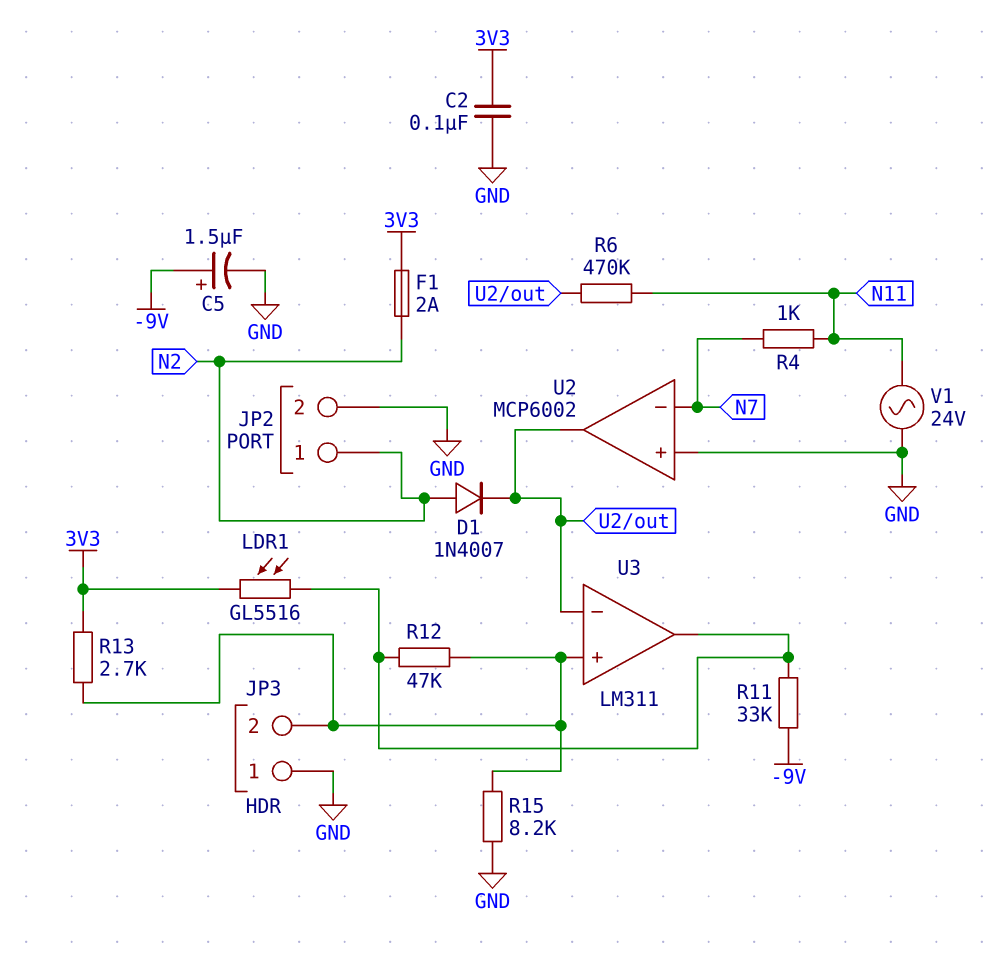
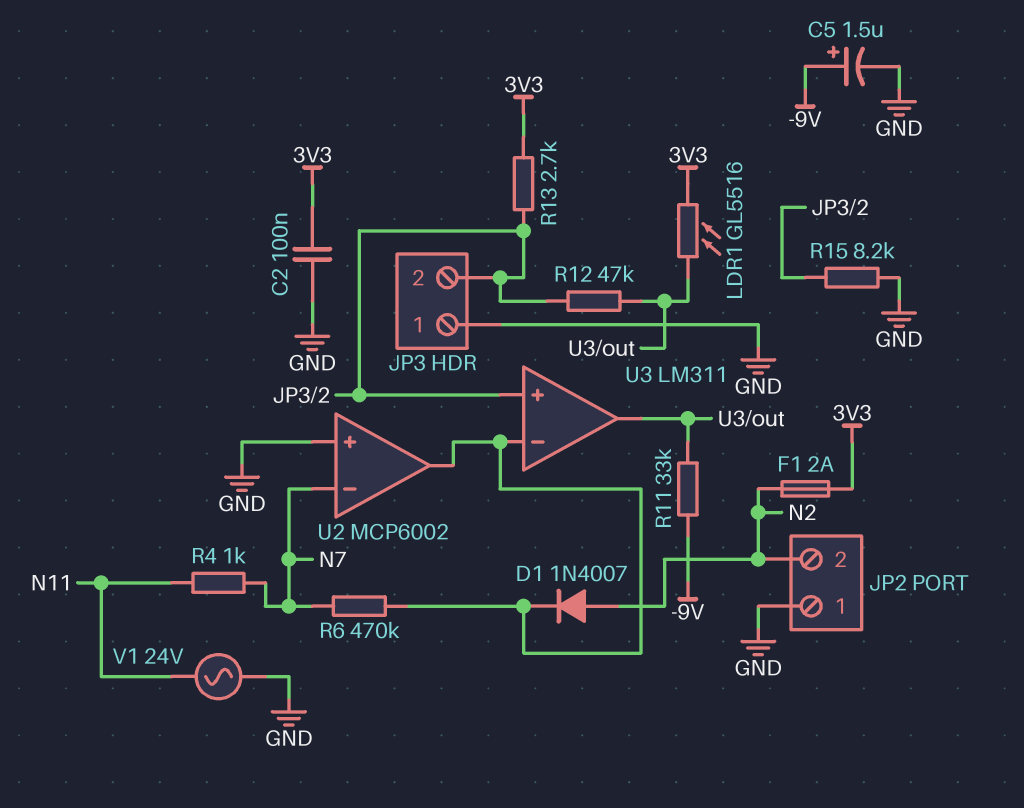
JP2 pin 1: N2 -> GND
JP2 pin 2: GND -> N2
R6: 470k (N11, U2/out) -> 470k (N7, U2/out)

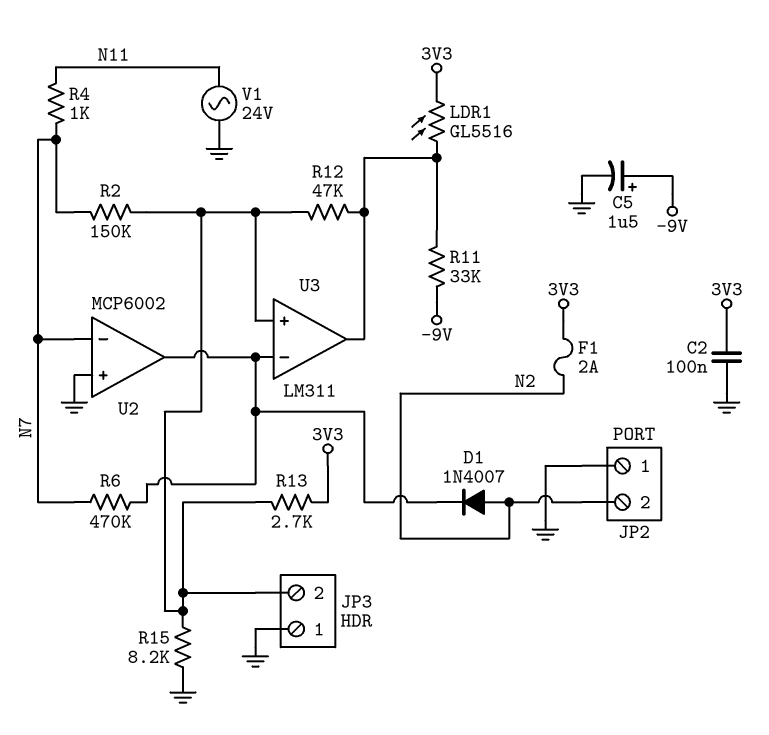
R2: none -> 150k (JP3/2, N7)

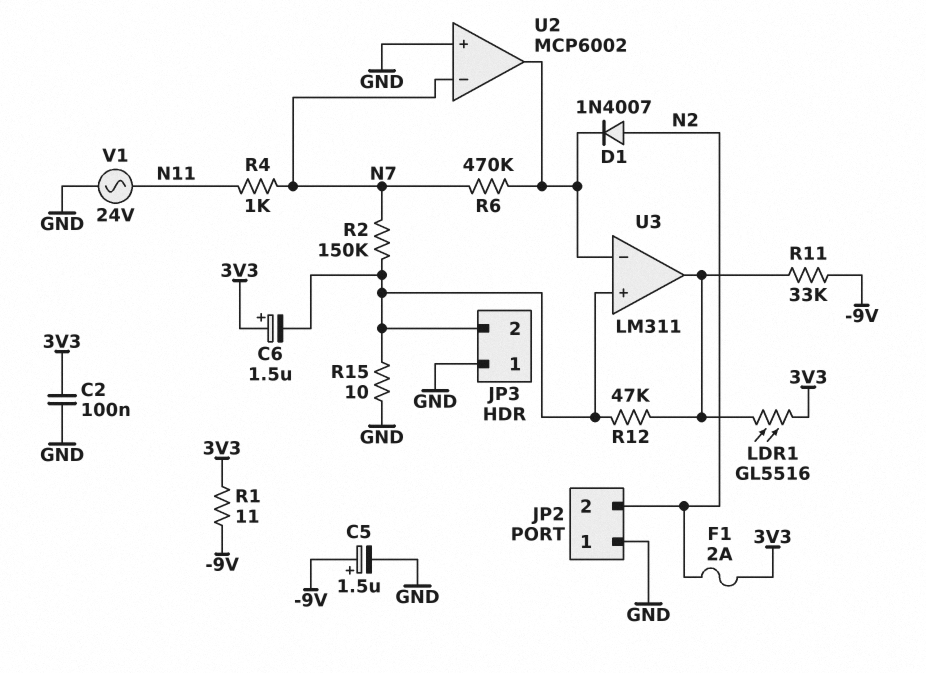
C6: none -> 1.5uF (plus 3V3, minus JP3/2)
R1: none -> 11 (-9V, 3V3)
R13: 2.7k (3V3, JP3/2) -> none
R15: 8.2k (GND, JP3/2) -> 10 (GND, JP3/2)

